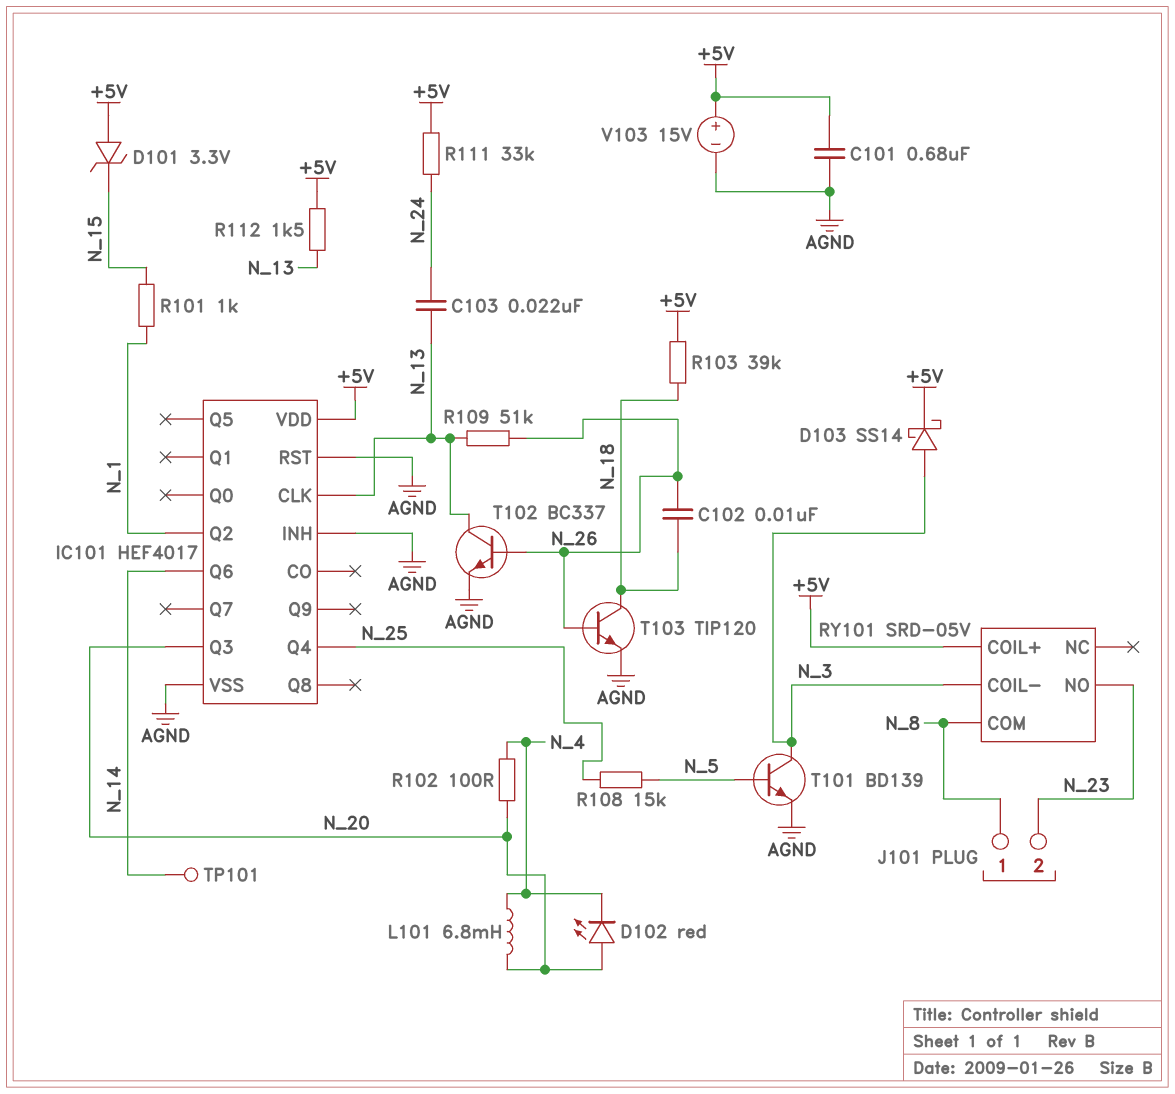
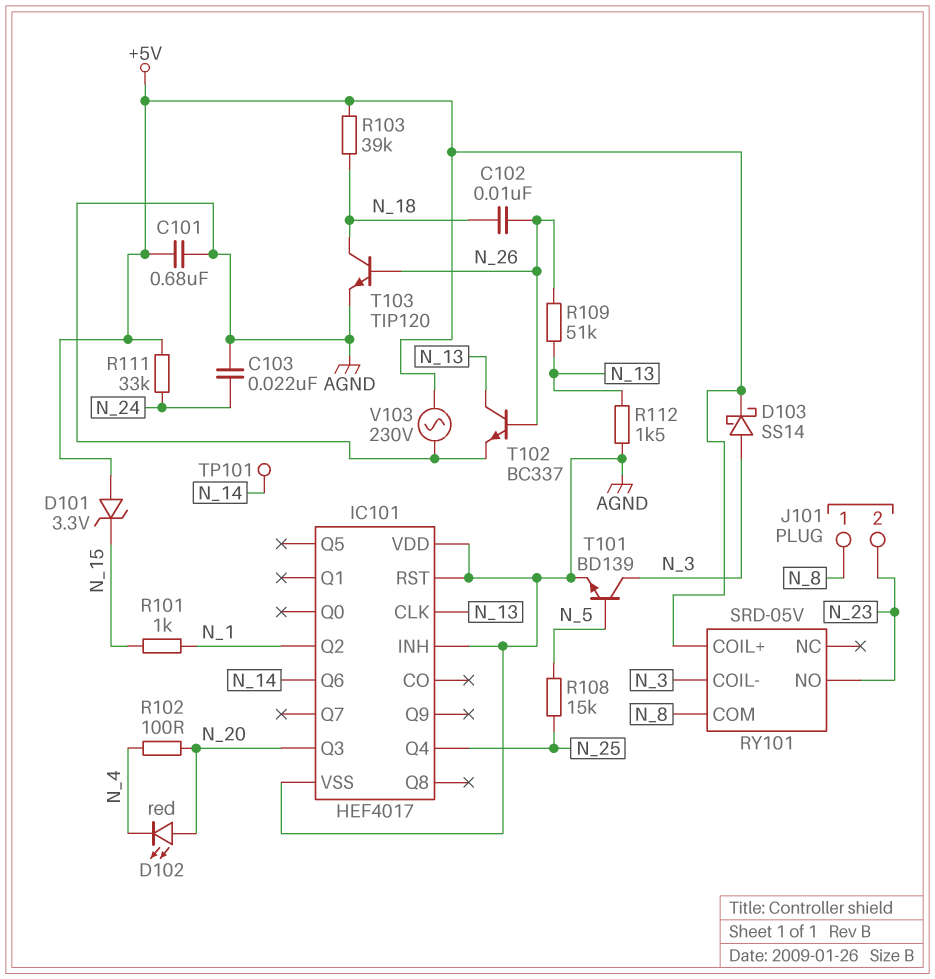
C103: 22nF (N_13, N_24) -> 22nF (AGND, N_24)
IC101 pin VDD: +5V -> AGND
L101: 6.8mH (N_4, N_20) -> none
R112: 1.5k (+5V, N_13) -> 1.5k (AGND, N_13)
V103: 15V (plus +5V, minus AGND) -> AC 230V (+5V, AGND)

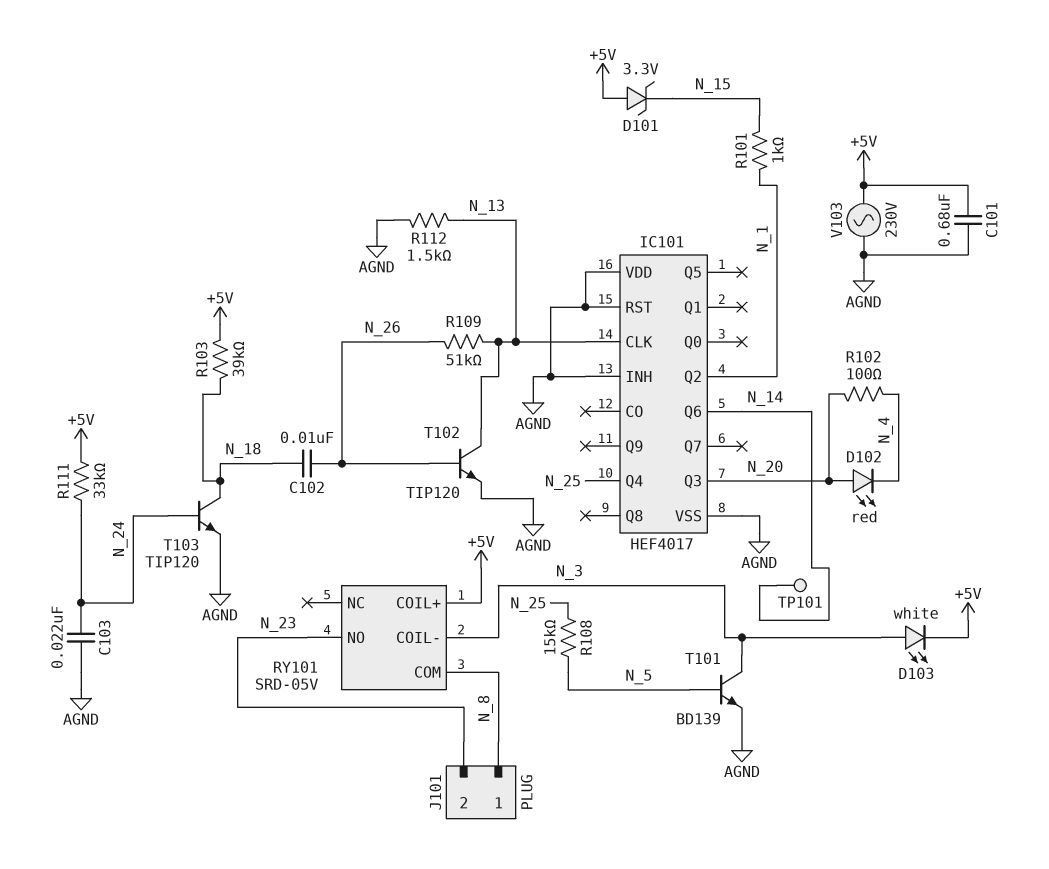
D103: schottky SS14 (A N_3, K +5V) -> LED white (A N_3, K +5V)
T102: NPN BC337 (B N_26, C N_13, E AGND) -> NPN TIP120 (B N_26, C N_13, E AGND)
T103: NPN TIP120 (B N_26, C N_18, E AGND) -> NPN TIP120 (B N_24, C N_18, E AGND)

